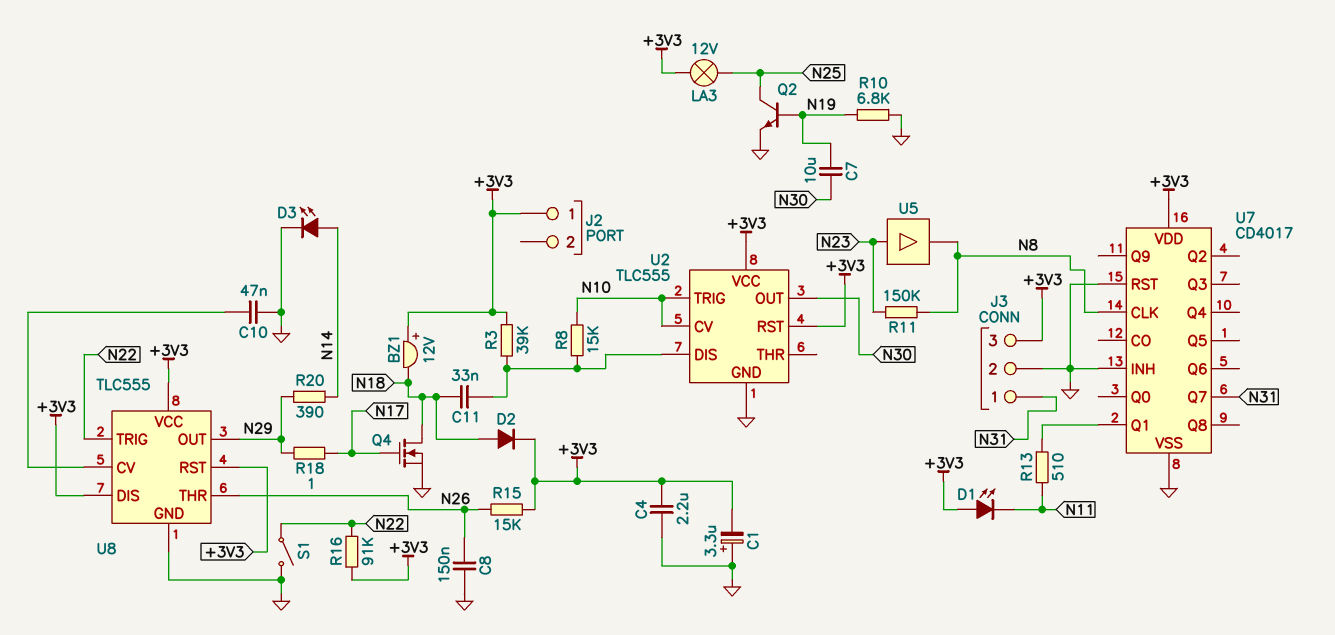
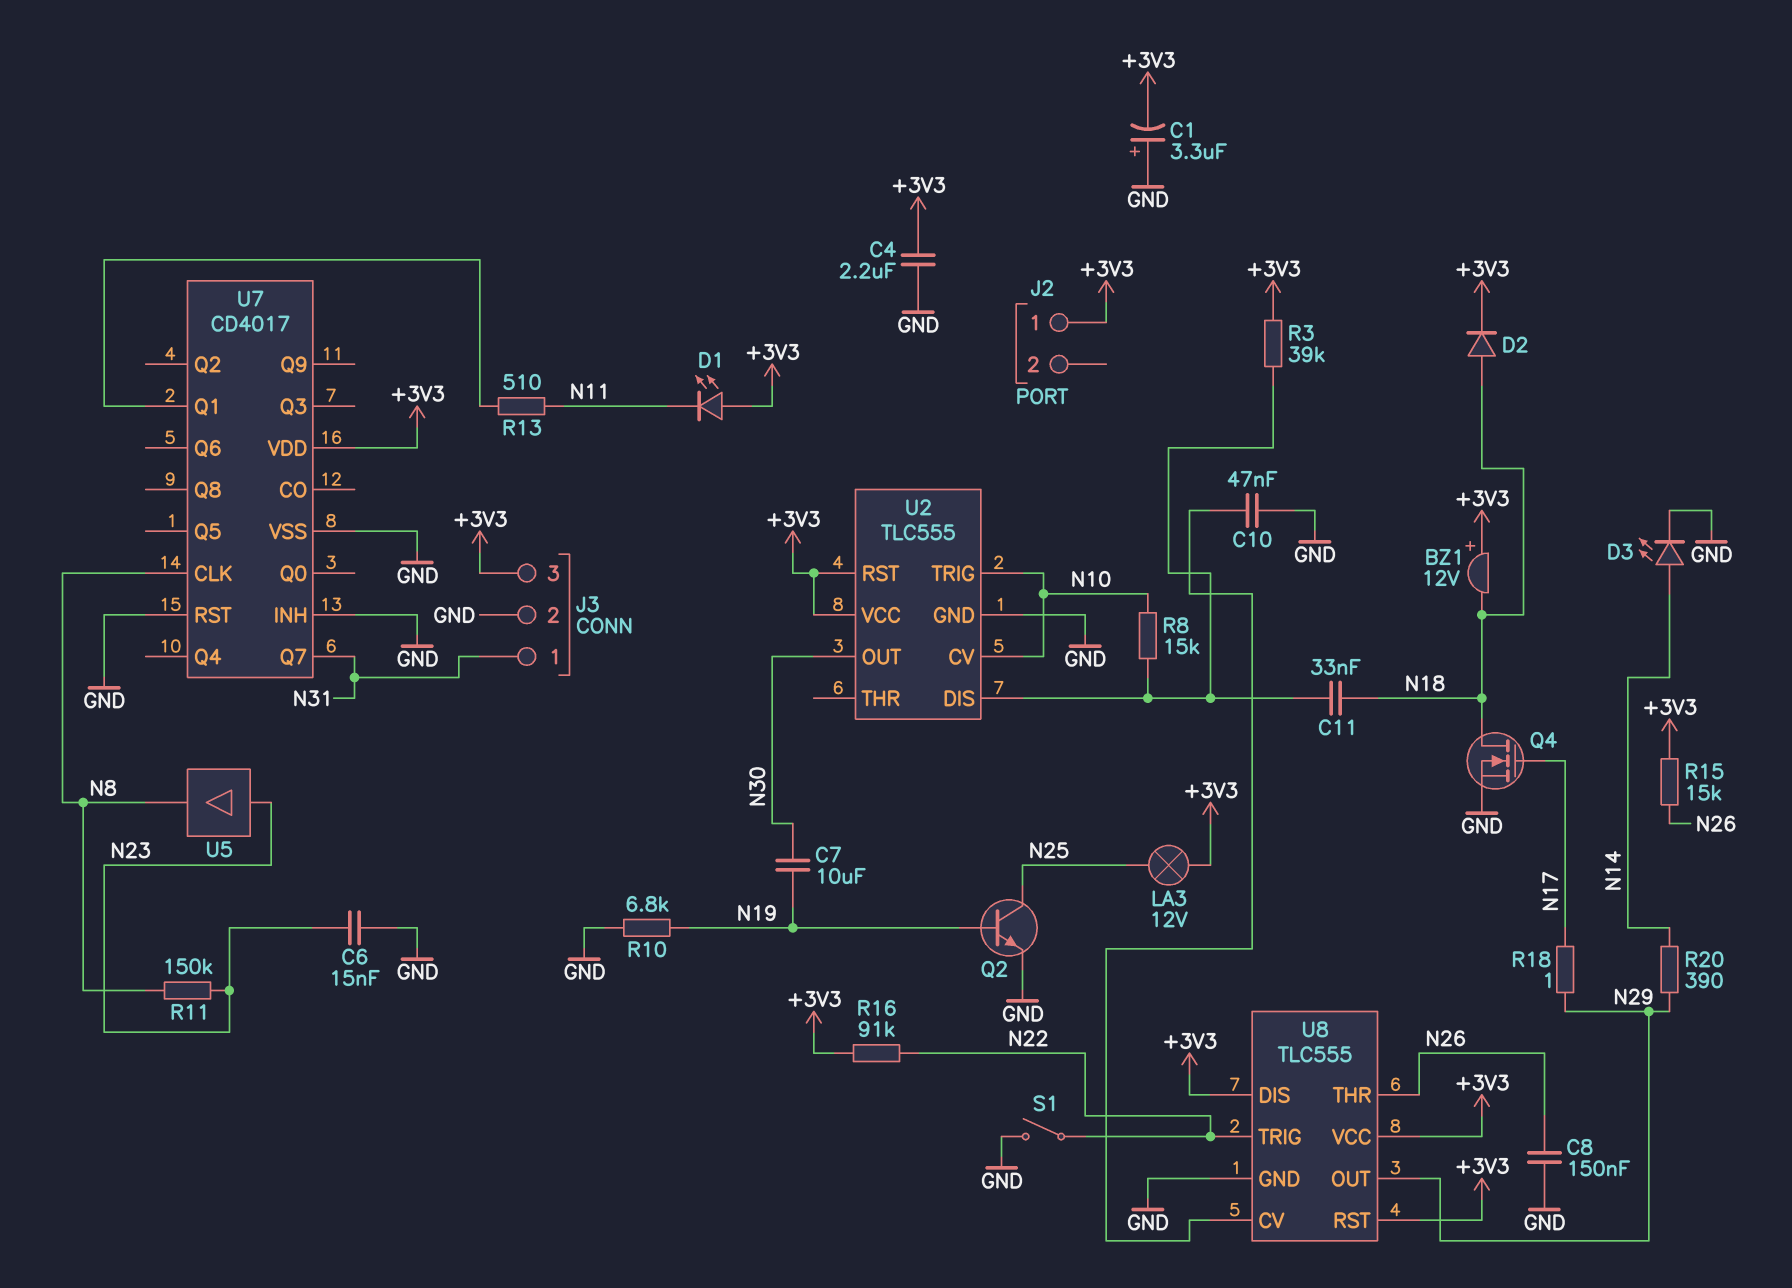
C6: none -> 15nF (GND, N23)

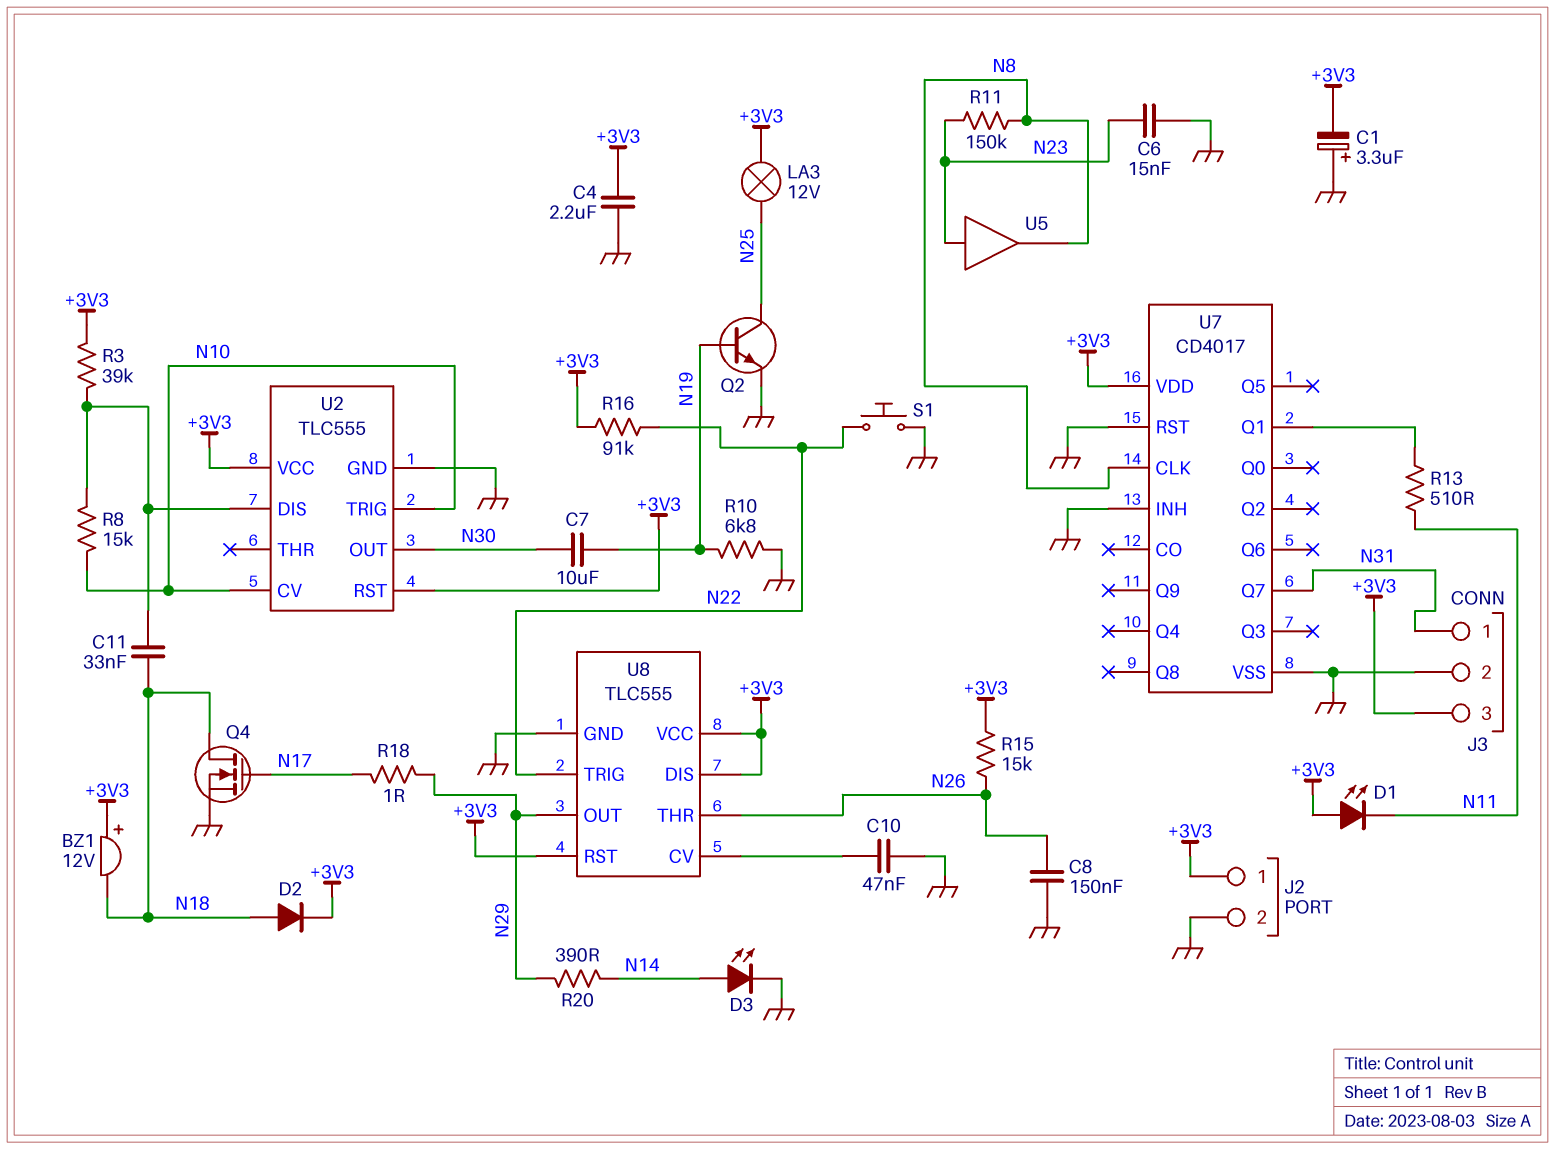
J2 pin 2: none -> GND
S1: switch (GND, N22) -> button (GND, N22)

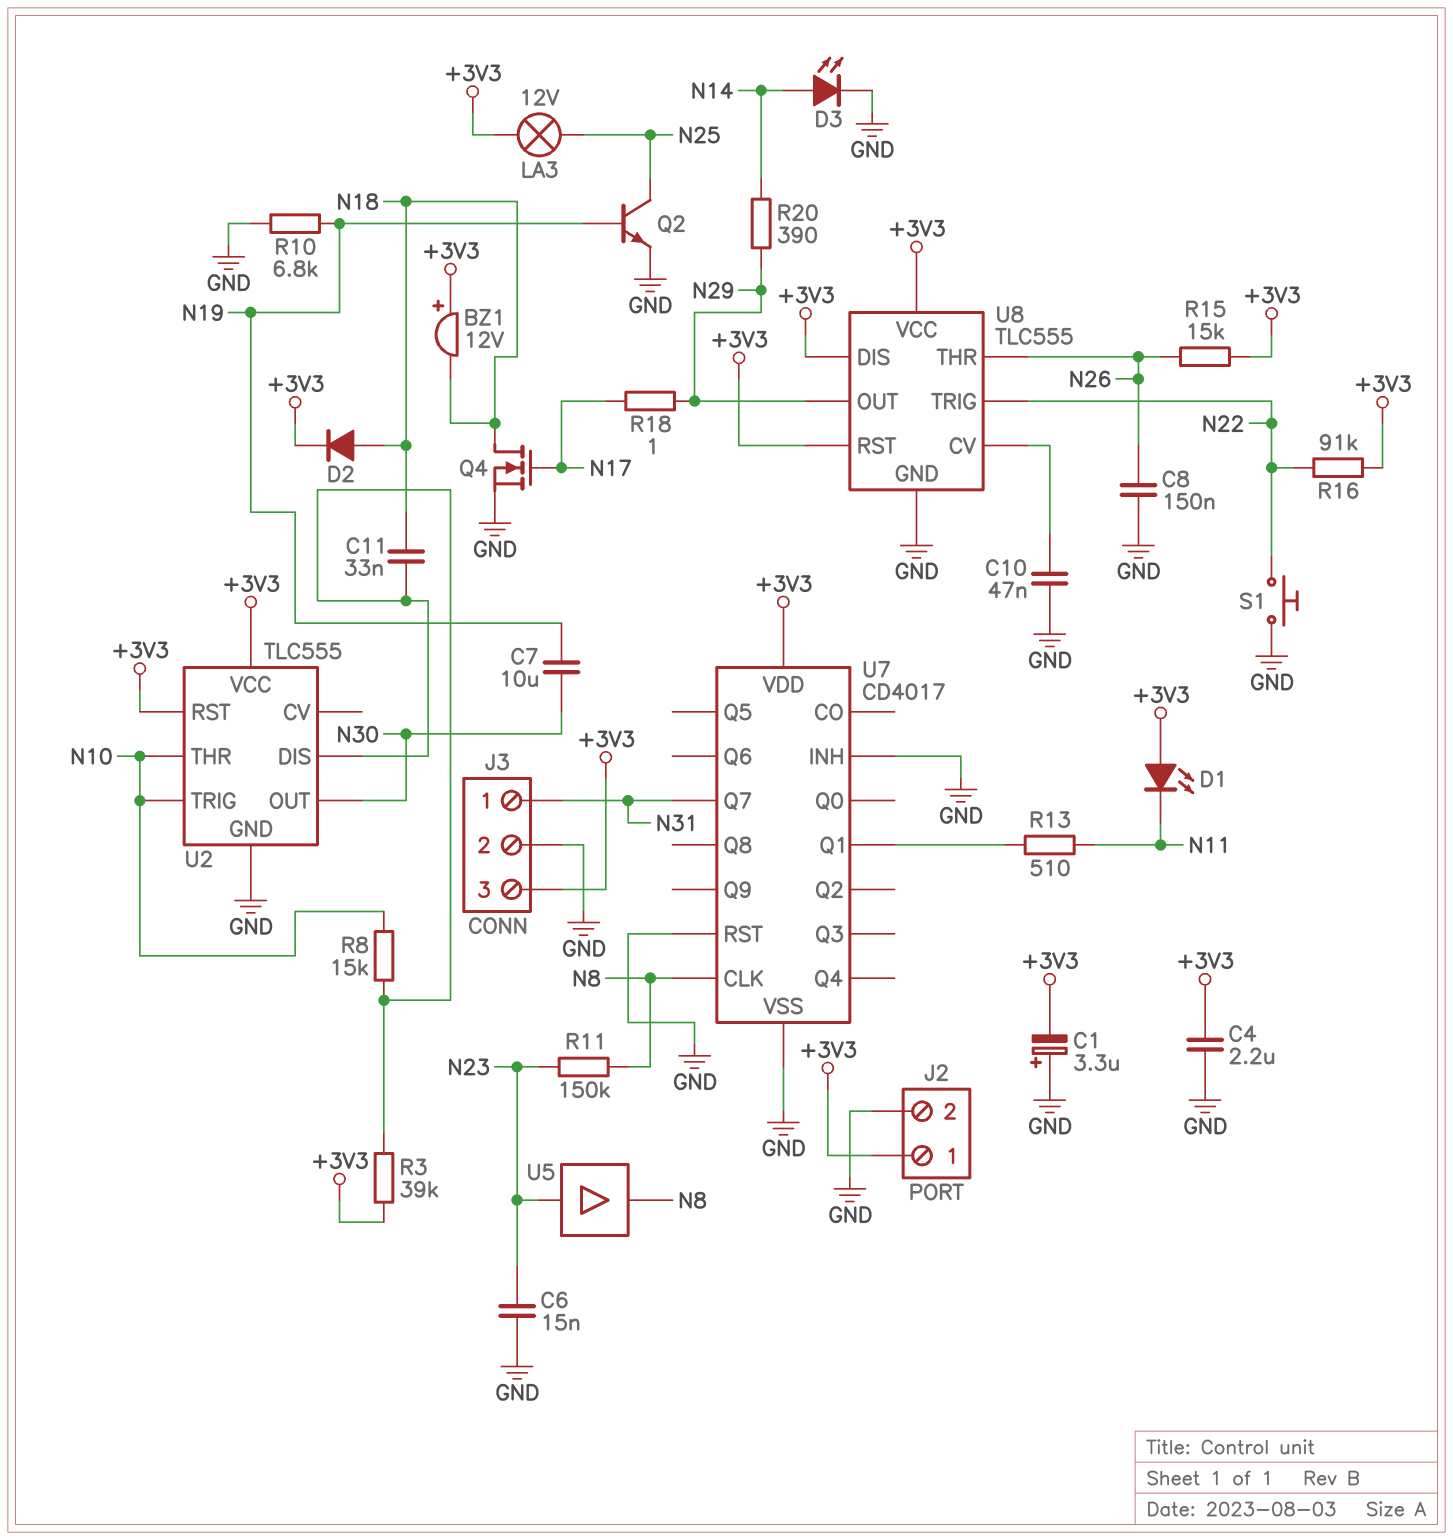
U2 pin CV: N10 -> none
U2 pin THR: none -> N10

